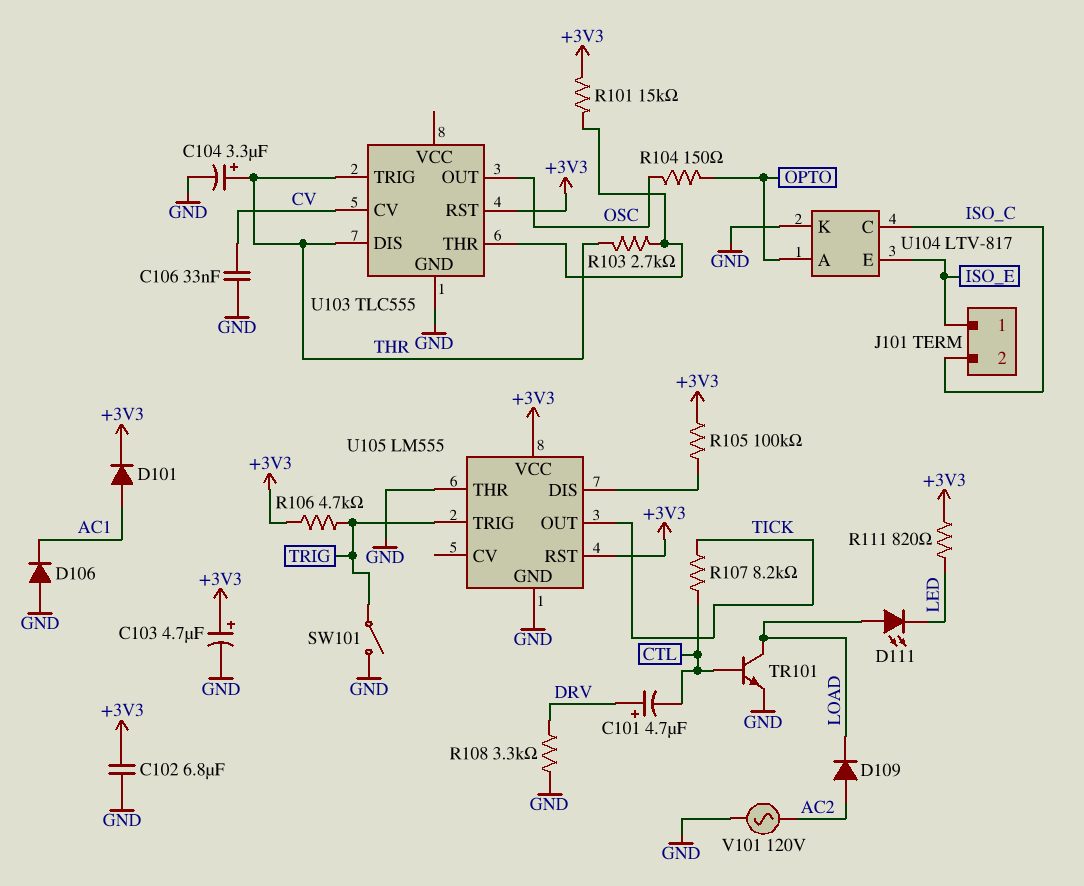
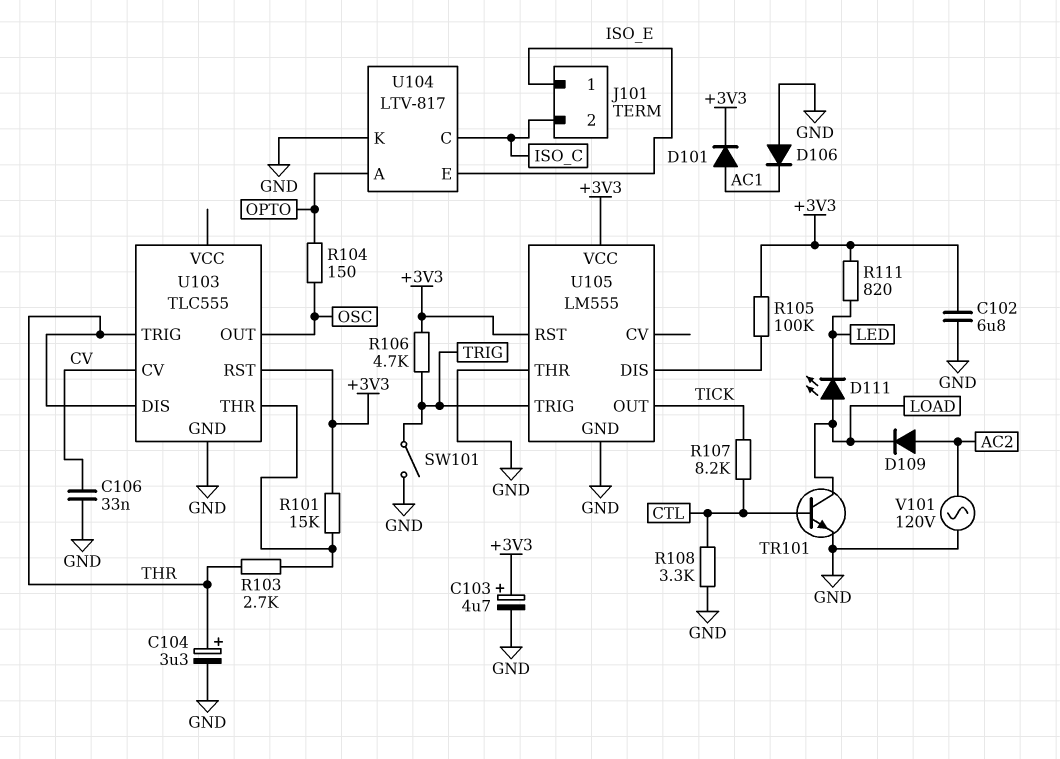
C101: 4.7uF (plus DRV, minus CTL) -> none
R108: 3.3k (DRV, GND) -> 3.3k (CTL, GND)

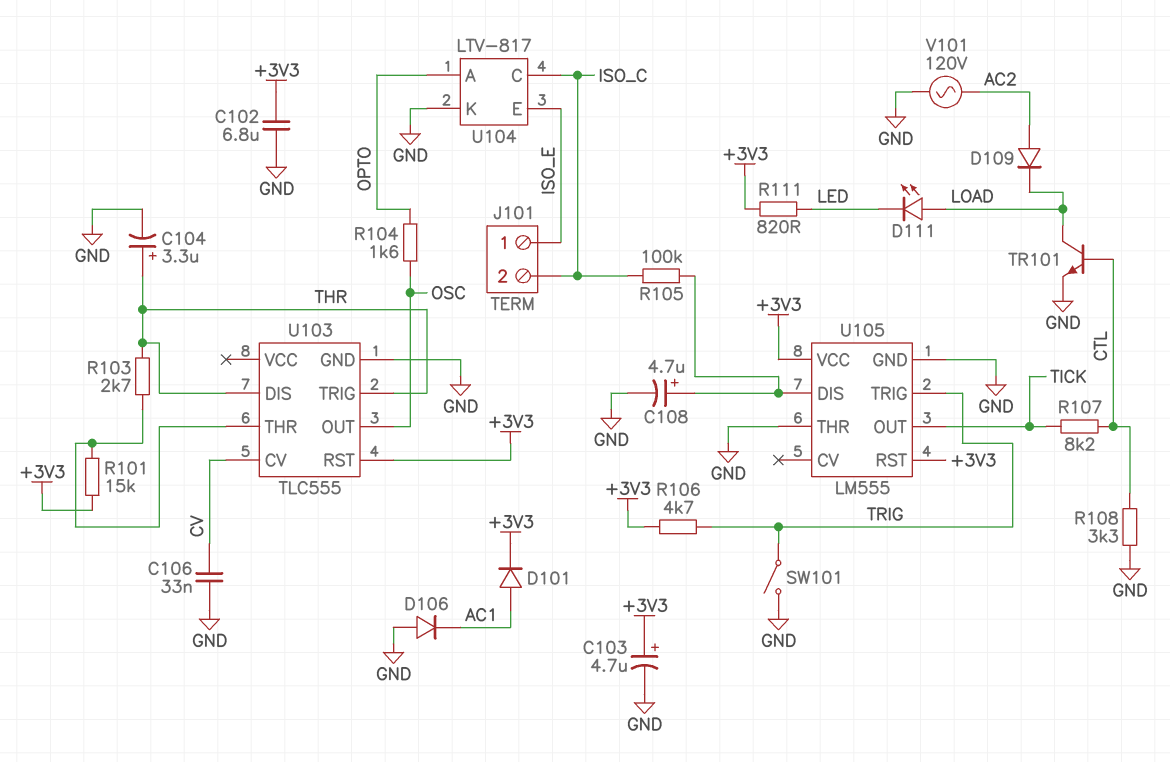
C108: none -> 4.7uF (plus U105/DIS, minus GND)
R104: 150 (OPTO, OSC) -> 1.6k (OPTO, OSC)
R105: 100k (+3V3, U105/DIS) -> 100k (ISO_C, U105/DIS)

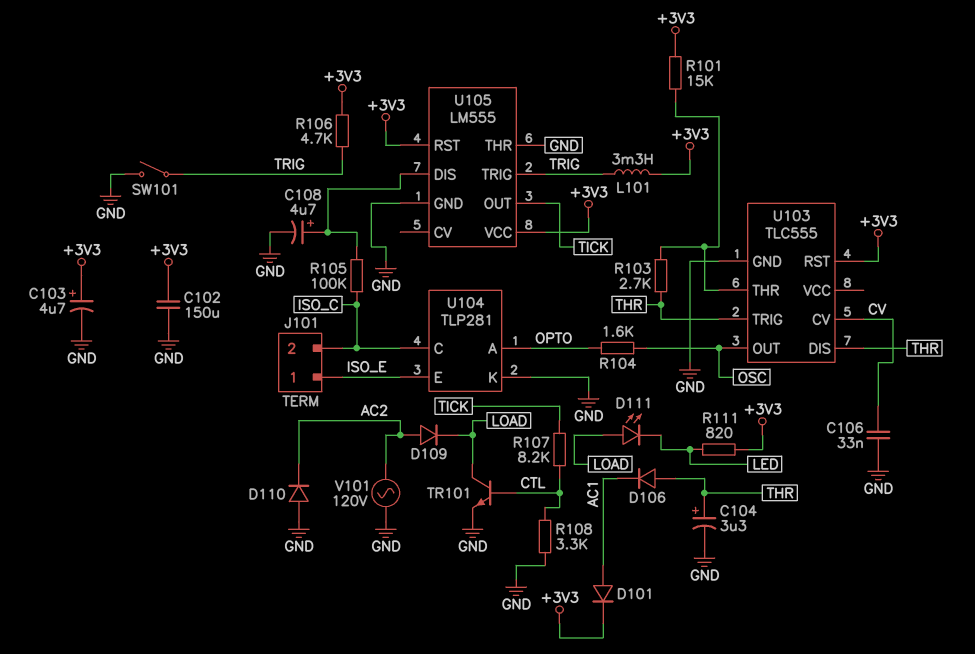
C102: 6.8uF (+3V3, GND) -> 150uF (+3V3, GND)
D106: diode (A GND, K AC1) -> diode (A THR, K AC1)
D110: none -> diode (A GND, K AC2)
L101: none -> 3.3mH (+3V3, TRIG)
U104: LTV-817 -> TLP281

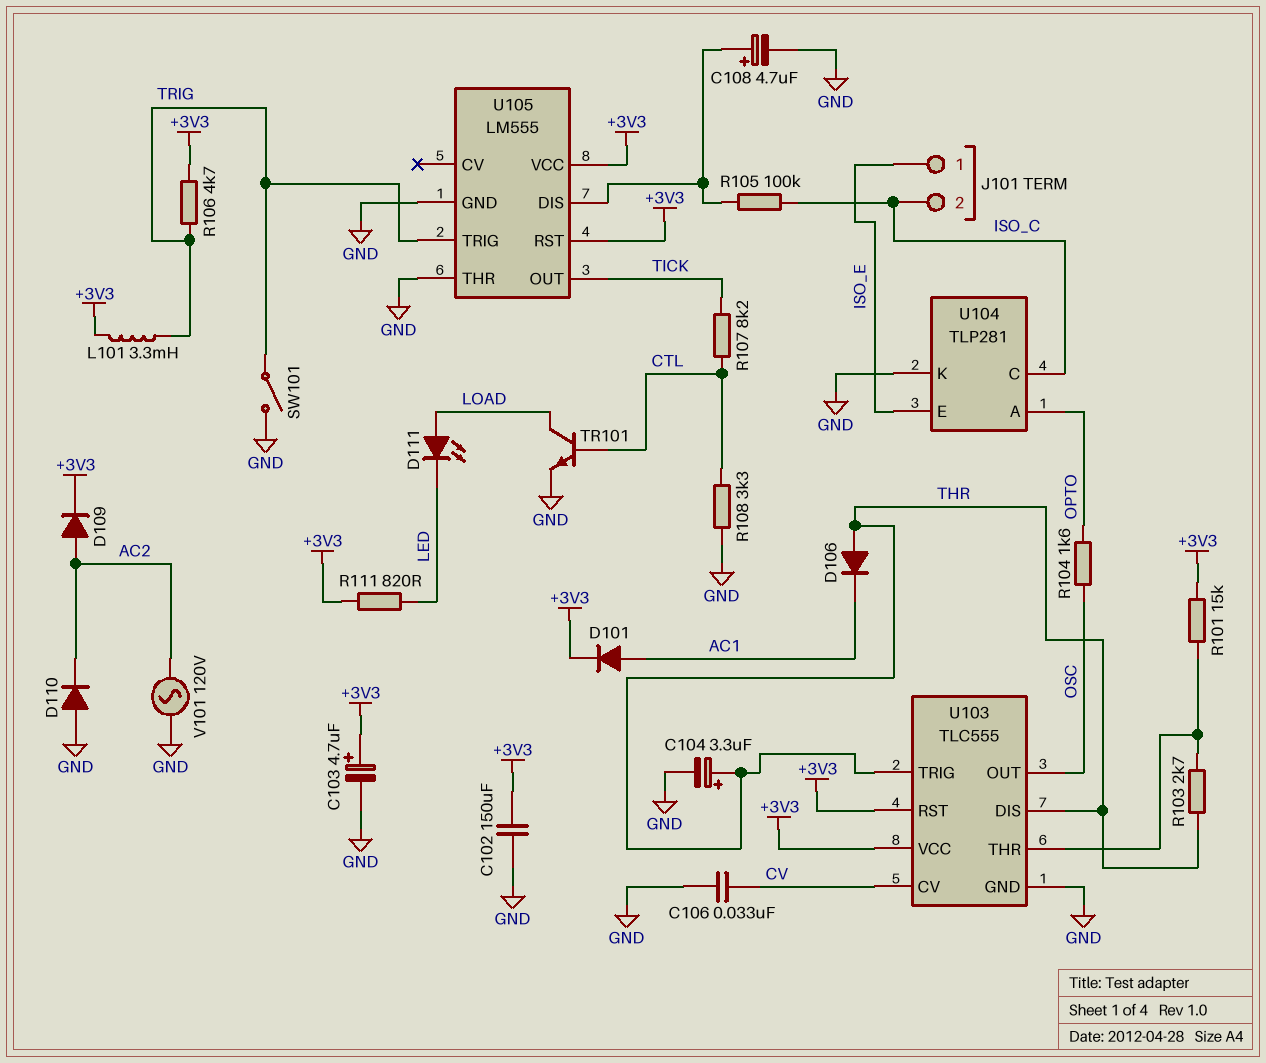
D109: diode (A AC2, K LOAD) -> diode (A AC2, K +3V3)
U103 pin VCC: none -> +3V3

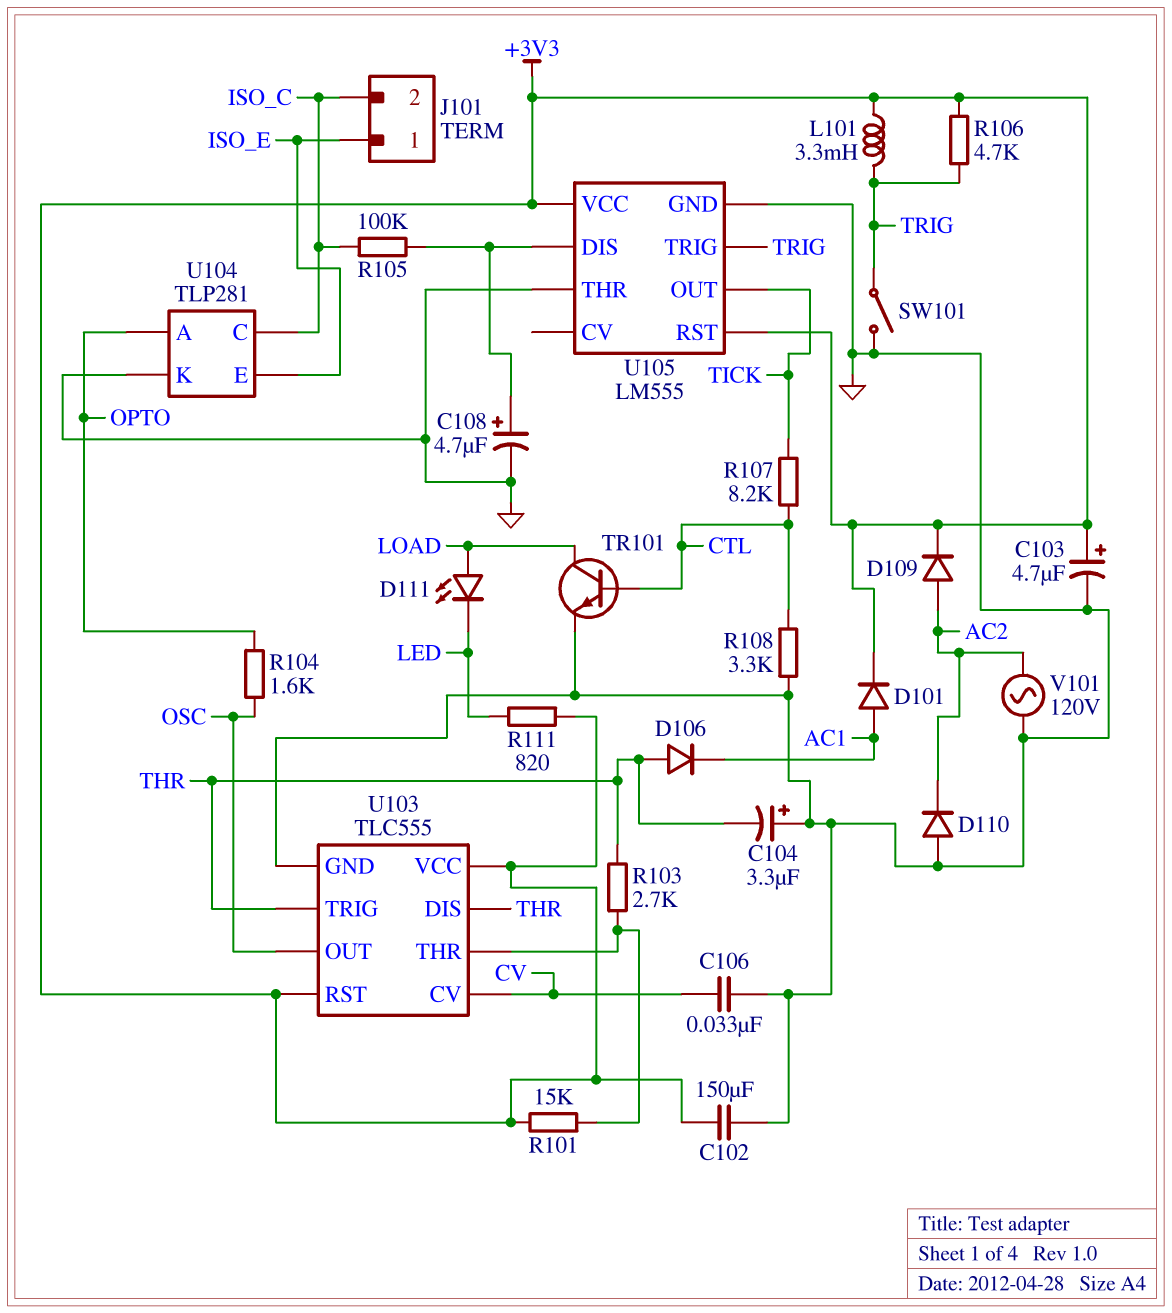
C104: 3.3uF (plus THR, minus GND) -> 3.3uF (plus GND, minus THR)

